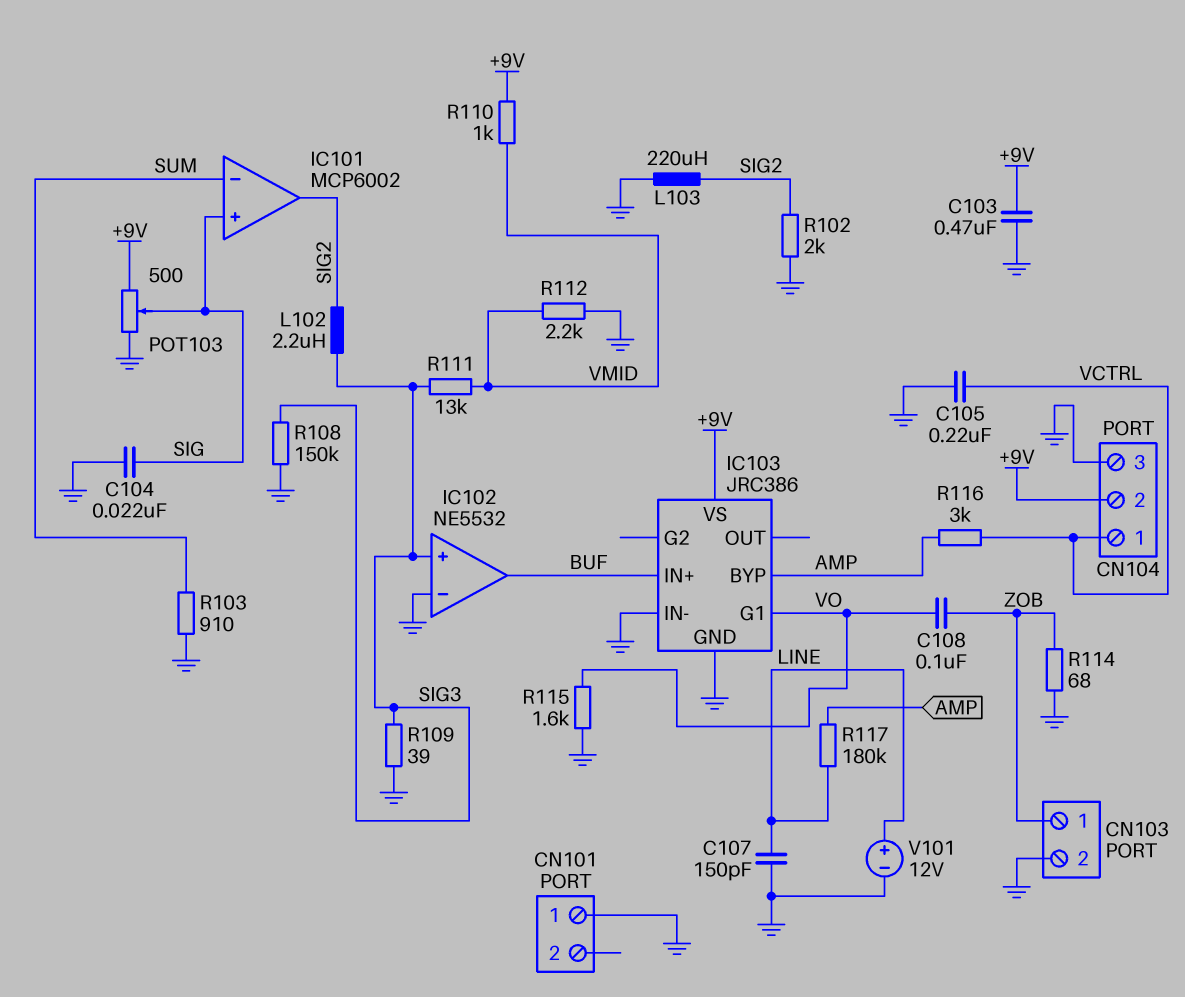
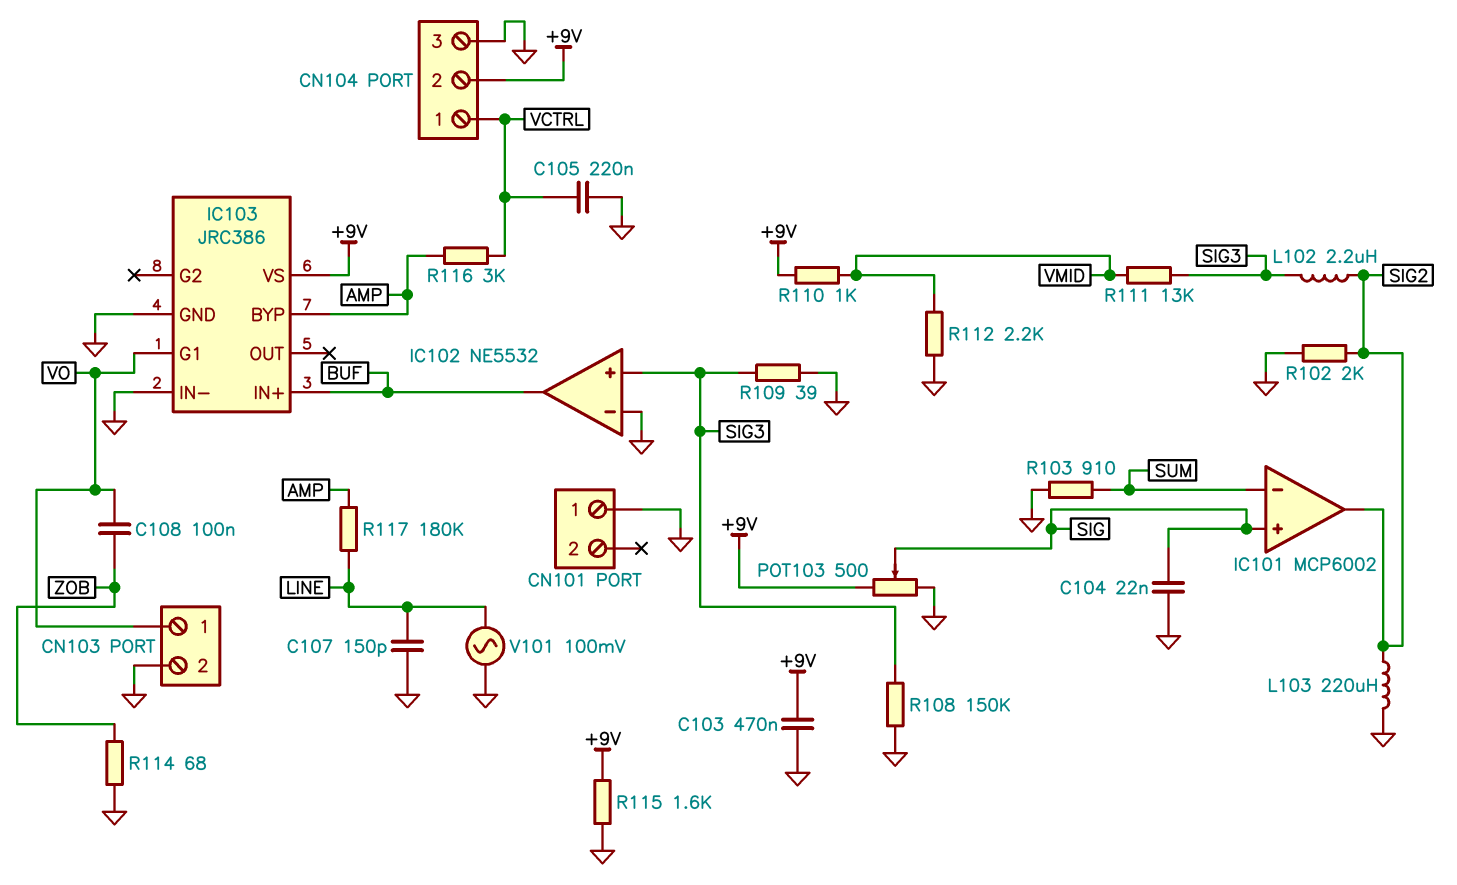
CN103 pin 1: ZOB -> VO
R115: 1.6k (GND, VO) -> 1.6k (+9V, GND)
V101: 12V (plus LINE, minus GND) -> AC 100mV (GND, LINE)

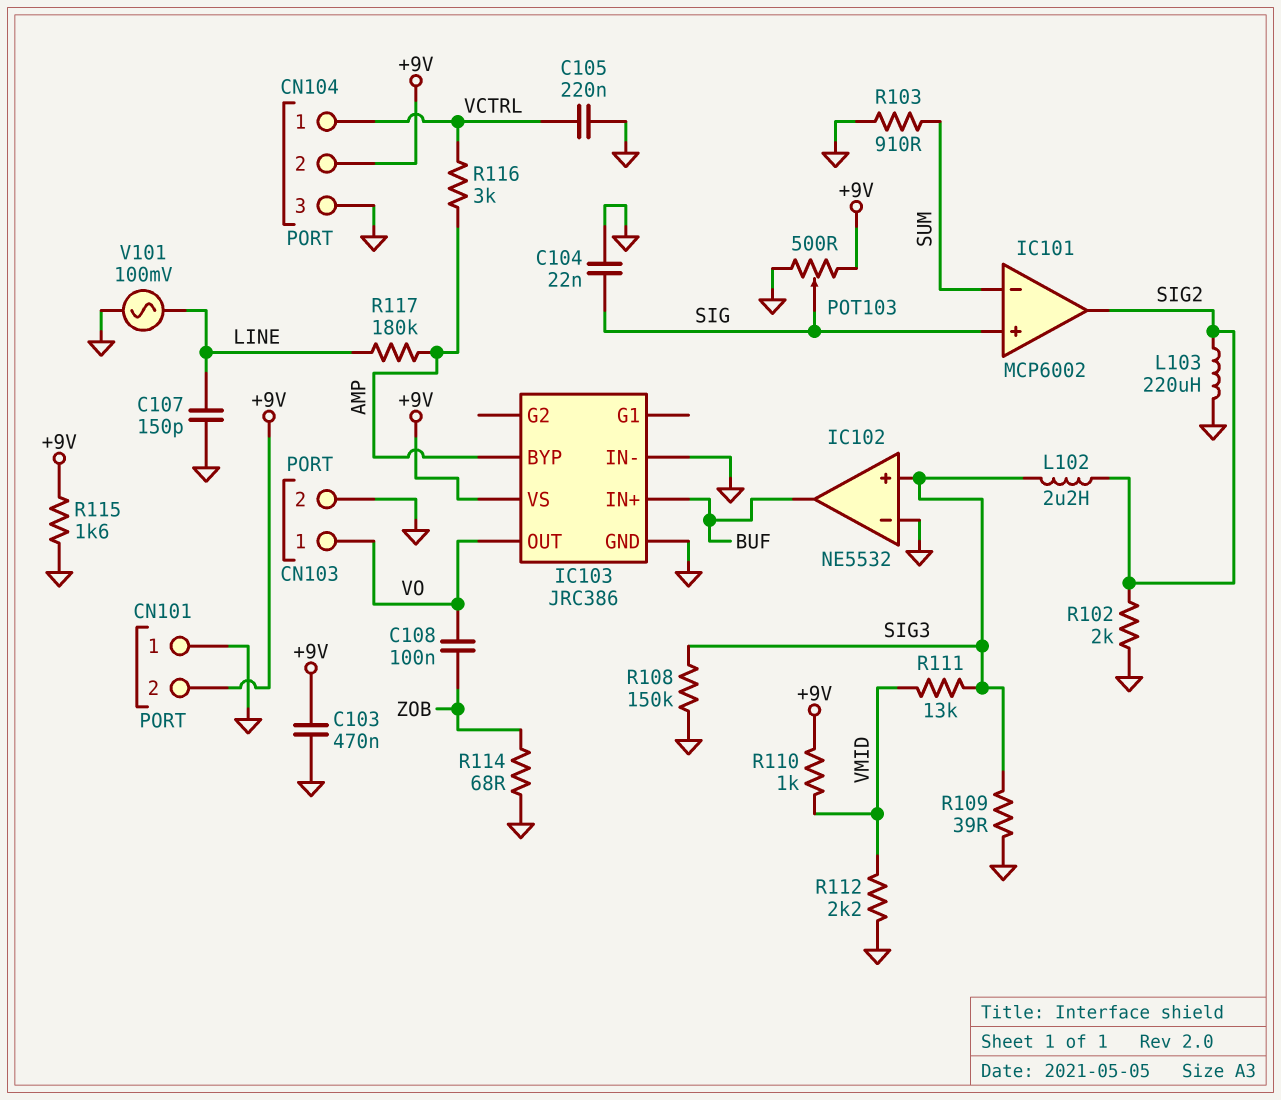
CN101 pin 2: none -> +9V
IC103 pin G1: VO -> none
IC103 pin OUT: none -> VO

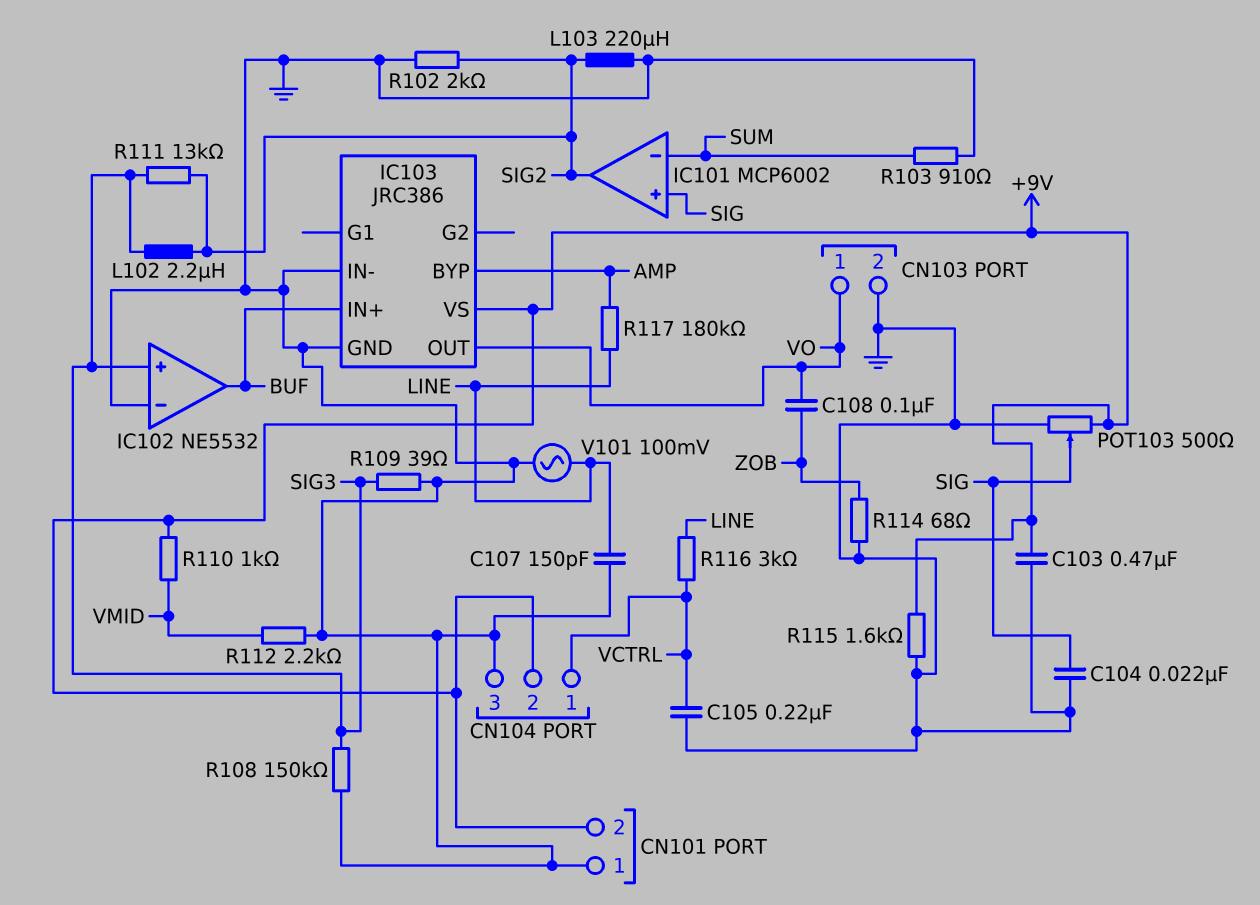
R111: 13k (SIG3, VMID) -> 13k (SIG2, SIG3)
R116: 3k (AMP, VCTRL) -> 3k (LINE, VCTRL)

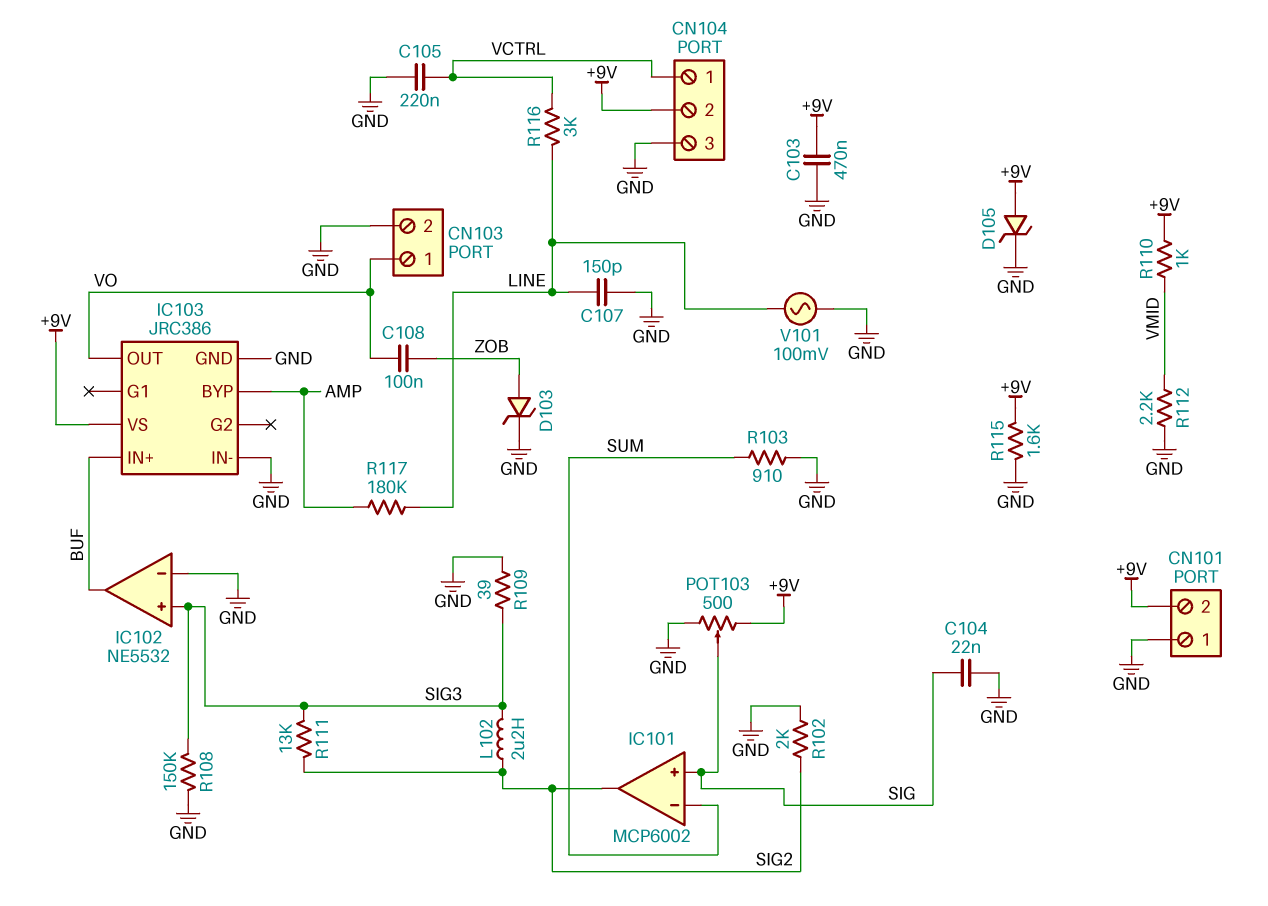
D103: none -> zener (A ZOB, K GND)
D105: none -> zener (A +9V, K GND)
L103: 220uH (GND, SIG2) -> none
R114: 68 (GND, ZOB) -> none

